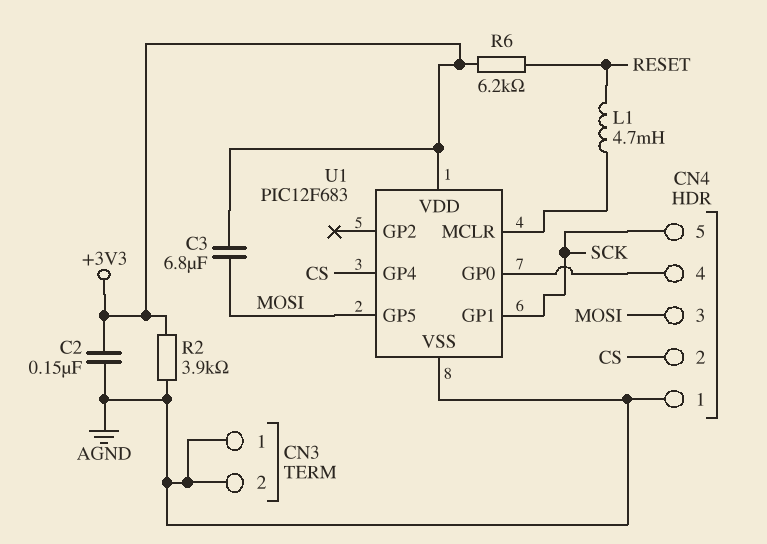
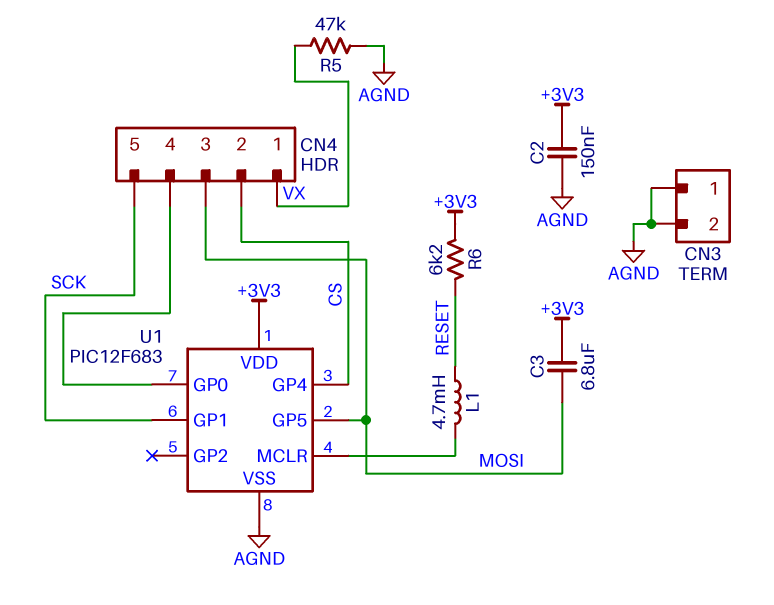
CN4 pin 1: AGND -> VX
R2: 3.9k (+3V3, AGND) -> none
R5: none -> 47k (AGND, VX)

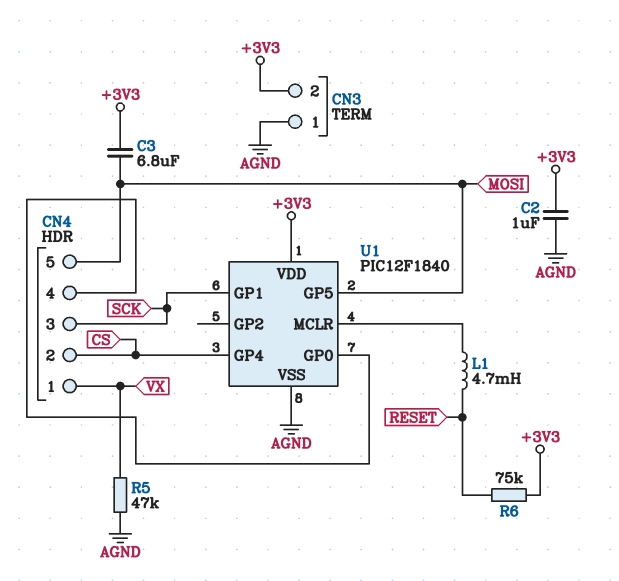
C2: 150nF (+3V3, AGND) -> 1uF (+3V3, AGND)
CN3 pin 2: AGND -> +3V3
CN4 pin 3: MOSI -> SCK
CN4 pin 5: SCK -> MOSI
R6: 6.2k (+3V3, RESET) -> 75k (+3V3, RESET)
U1: PIC12F683 -> PIC12F1840

